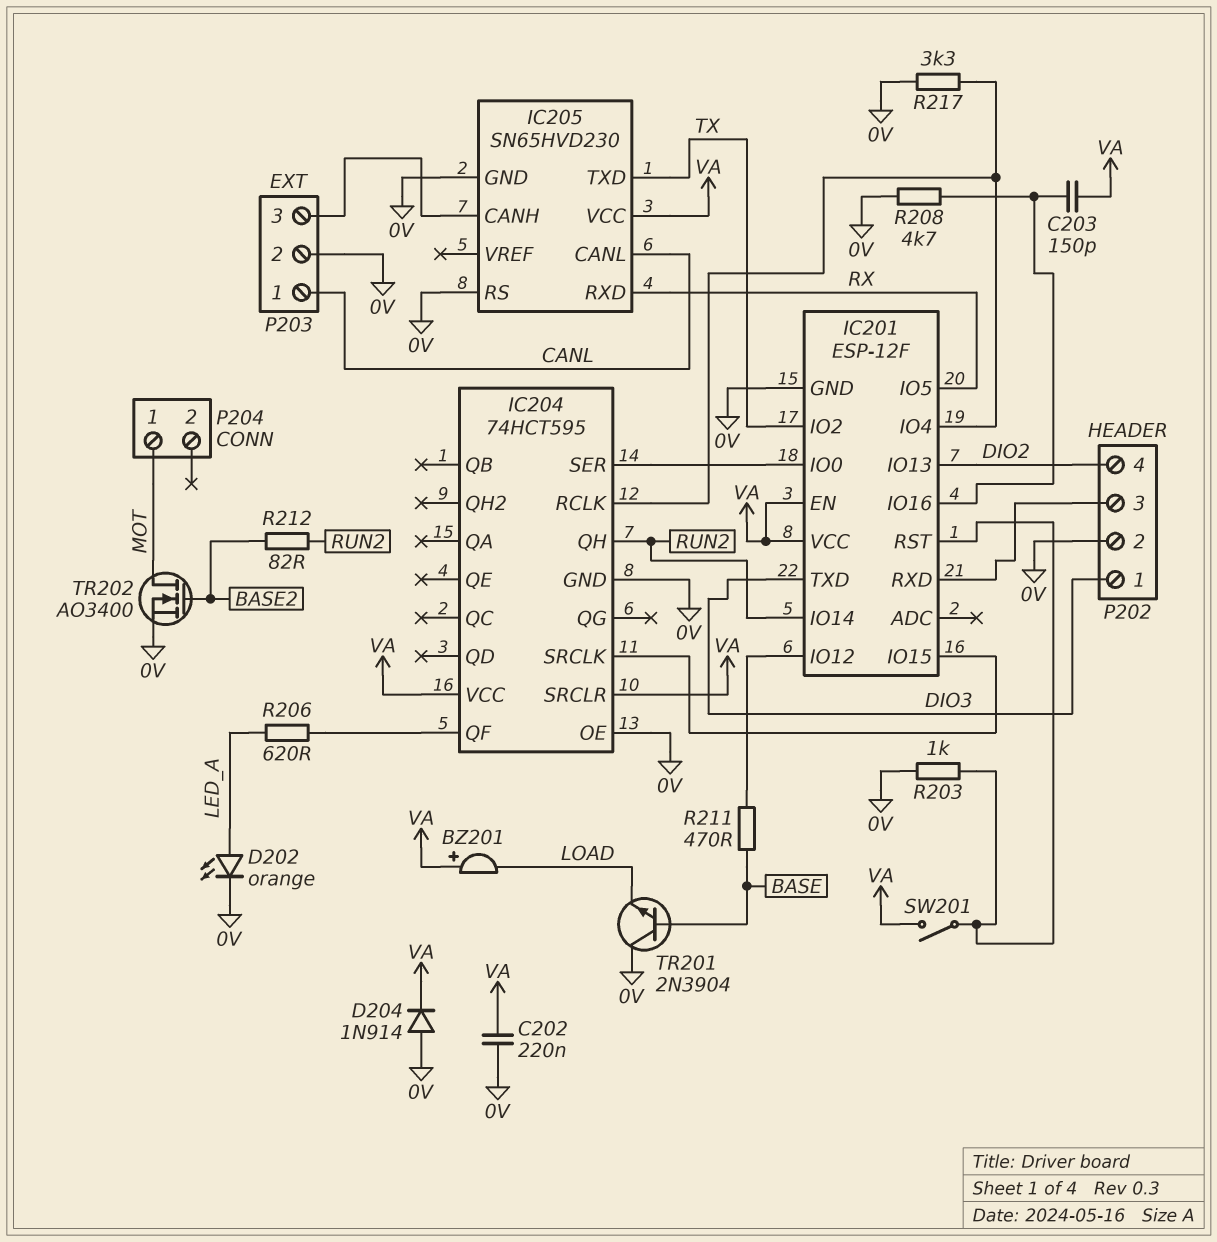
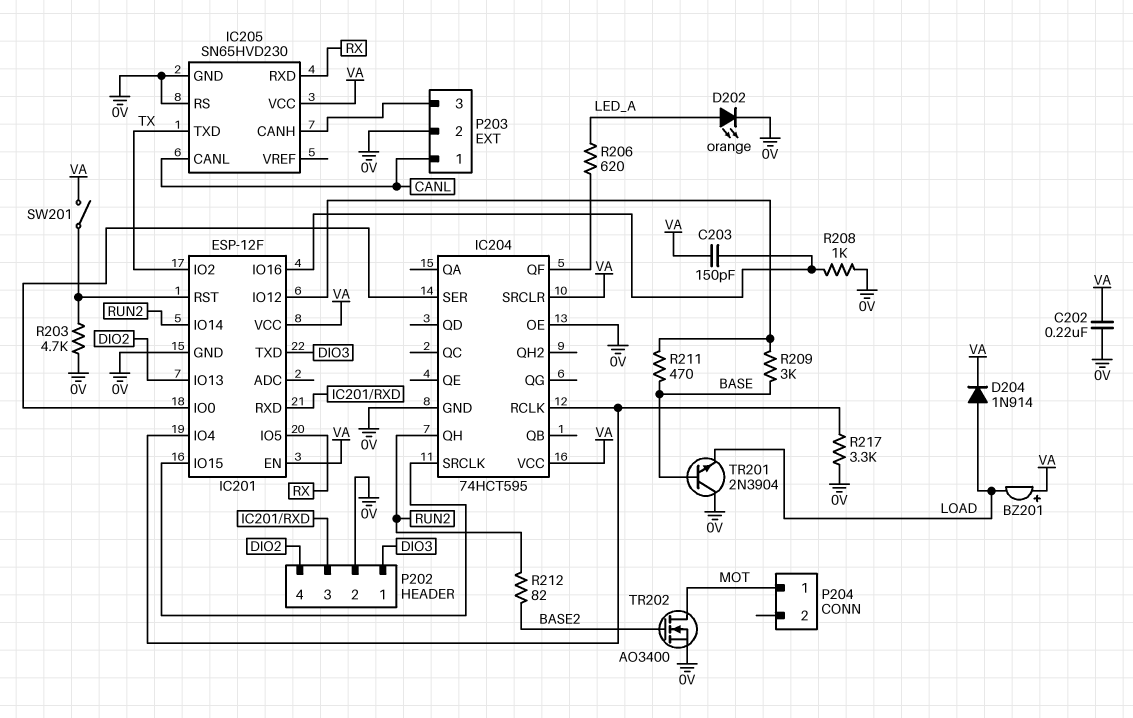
D204: diode 1N914 (A 0V, K VA) -> diode 1N914 (A LOAD, K VA)
R203: 1k (0V, IC201/RST) -> 4.7k (0V, IC201/RST)
R208: 4.7k (0V, IC201/IO16) -> 1k (0V, IC201/IO16)
R209: none -> 3k (BASE, IC201/IO12)

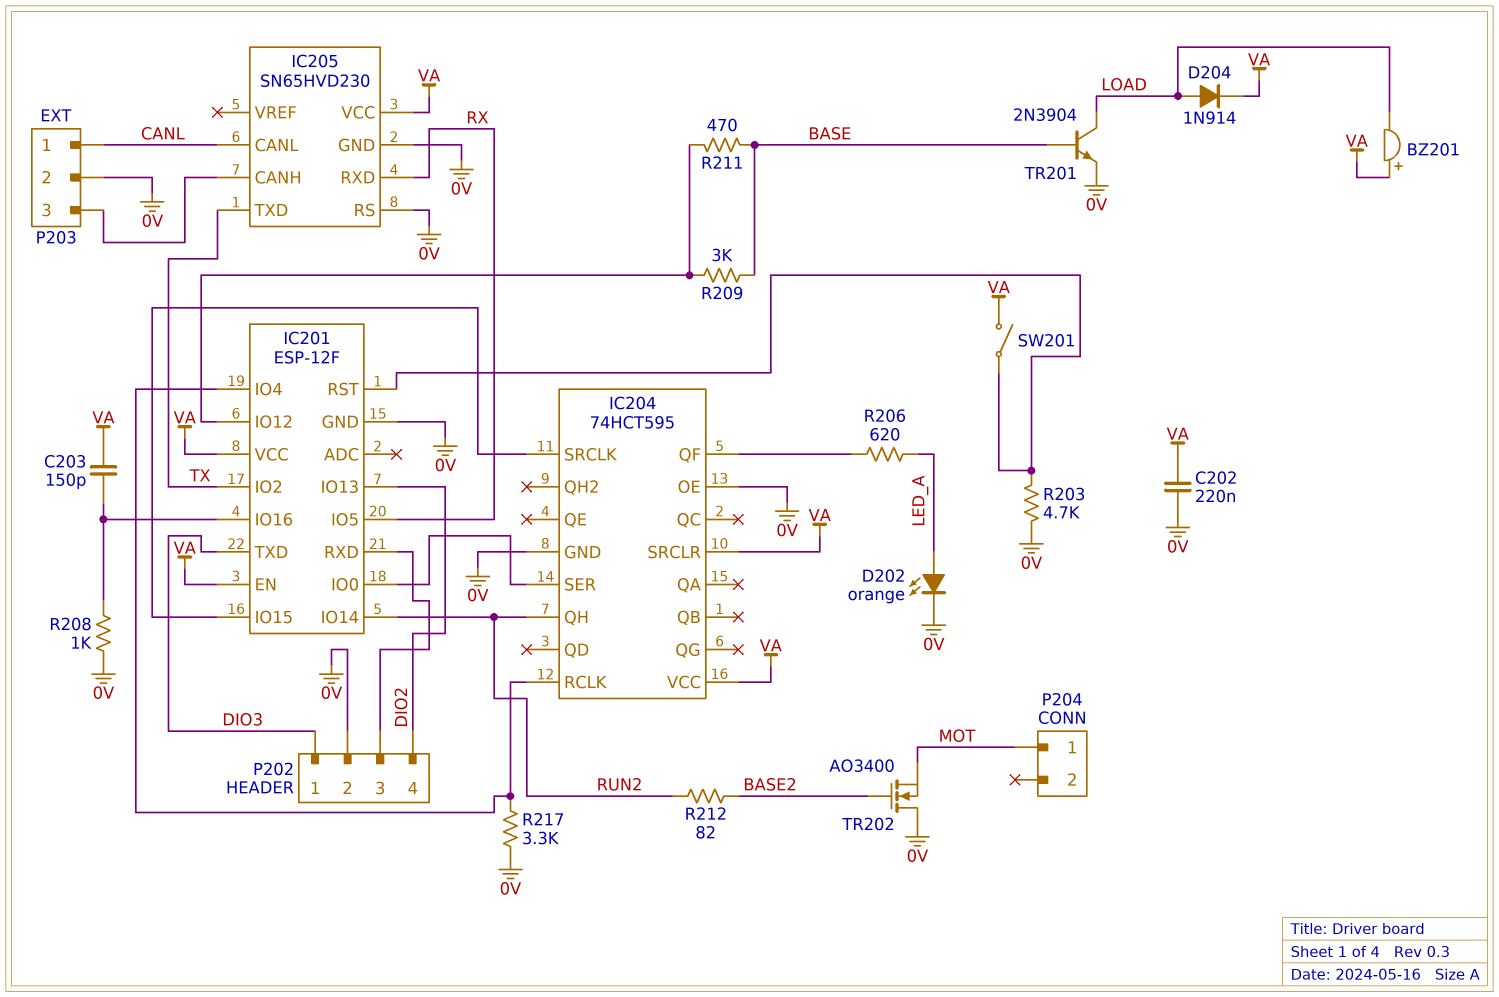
TR201: NPN 2N3904 (B BASE, C 0V, E LOAD) -> NPN 2N3904 (B BASE, C LOAD, E 0V)
TR202: NMOS AO3400 (G BASE2, D MOT, S 0V) -> NMOS AO3400 (G BASE2, D 0V, S MOT)

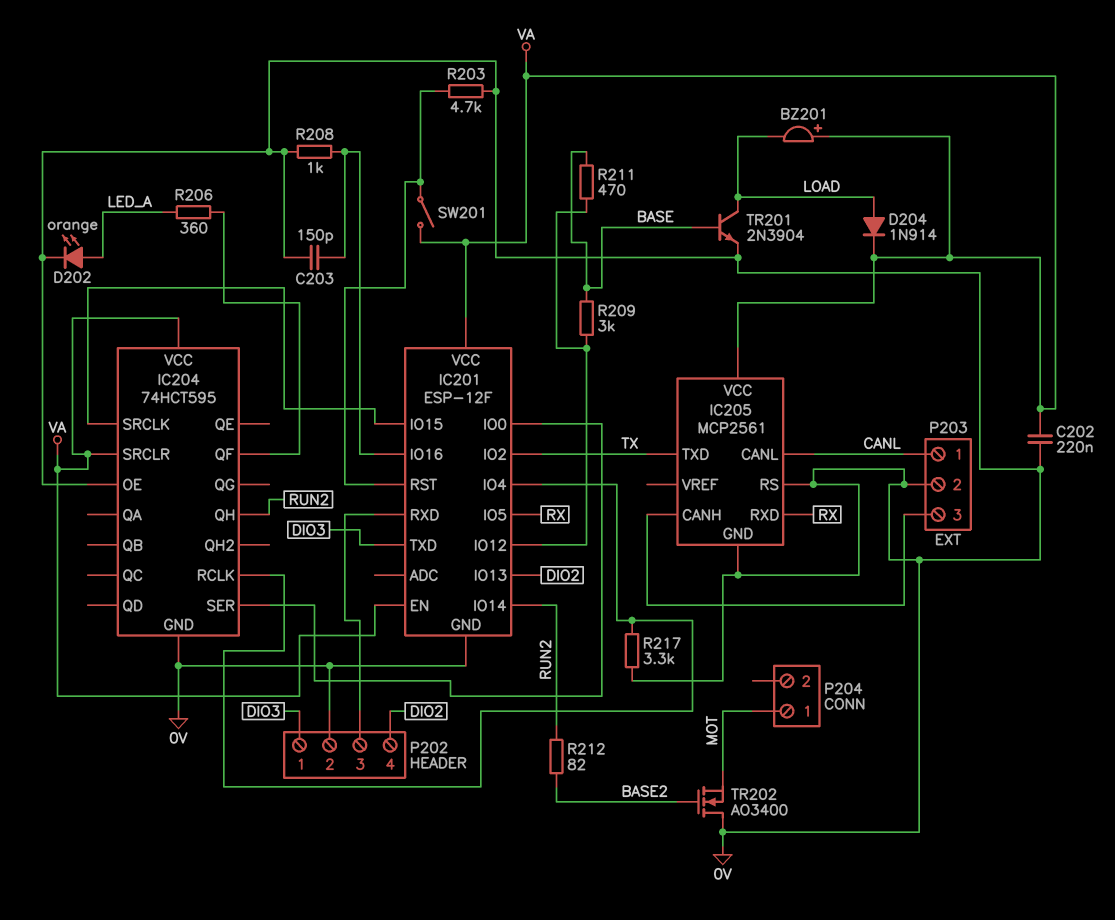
C203: 150pF (IC201/IO16, VA) -> 150pF (0V, IC201/IO16)
IC205: SN65HVD230 -> MCP2561
R206: 620 (IC204/QF, LED_A) -> 360 (IC204/QF, LED_A)

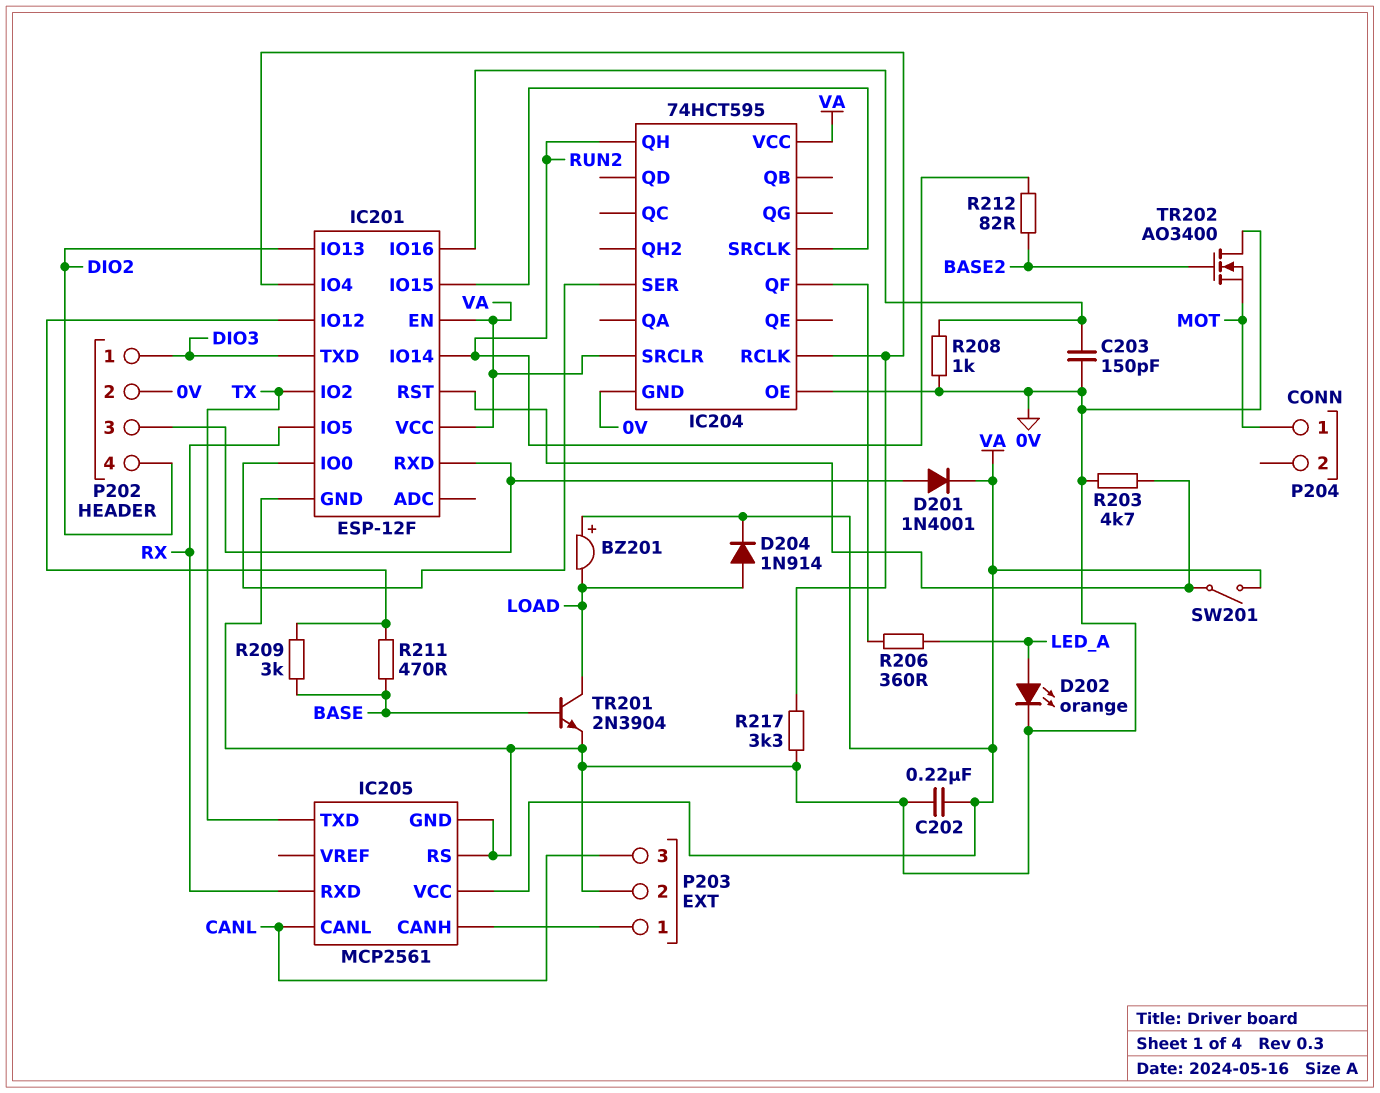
D201: none -> diode 1N4001 (A IC201/RXD, K VA)
P203 pin 1: CANL -> IC205/CANH
P203 pin 3: IC205/CANH -> CANL

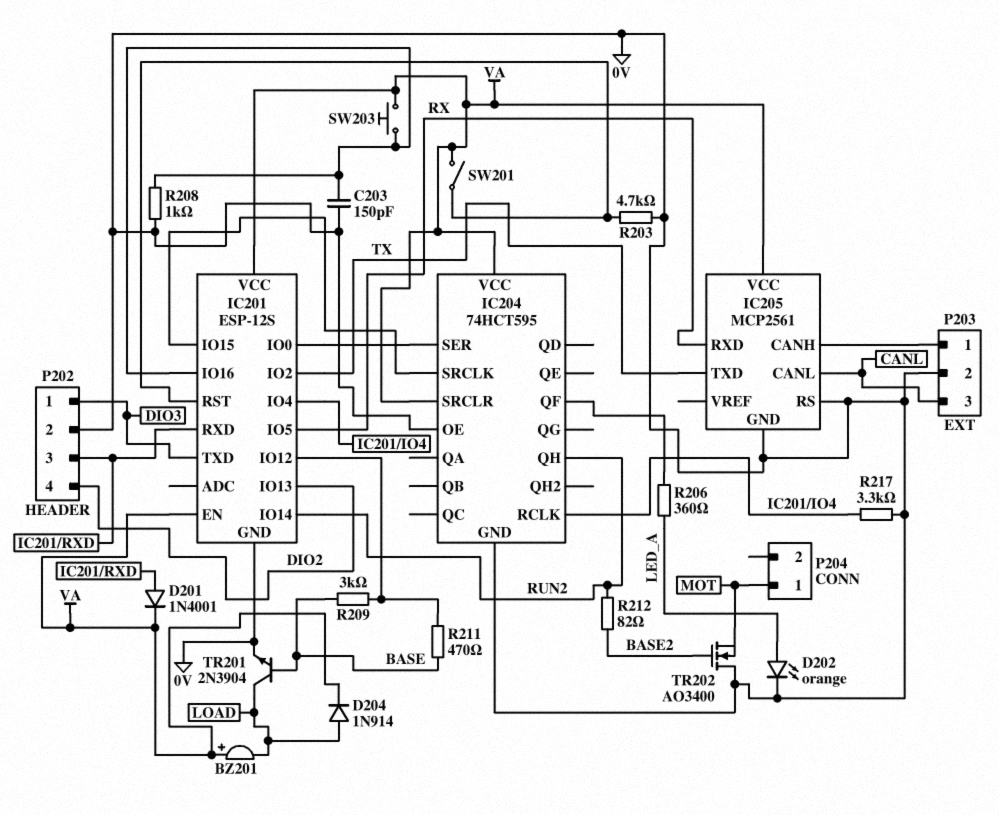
C202: 220nF (0V, VA) -> none
IC201: ESP-12F -> ESP-12S
SW203: none -> button (IC201/IO16, VA)

